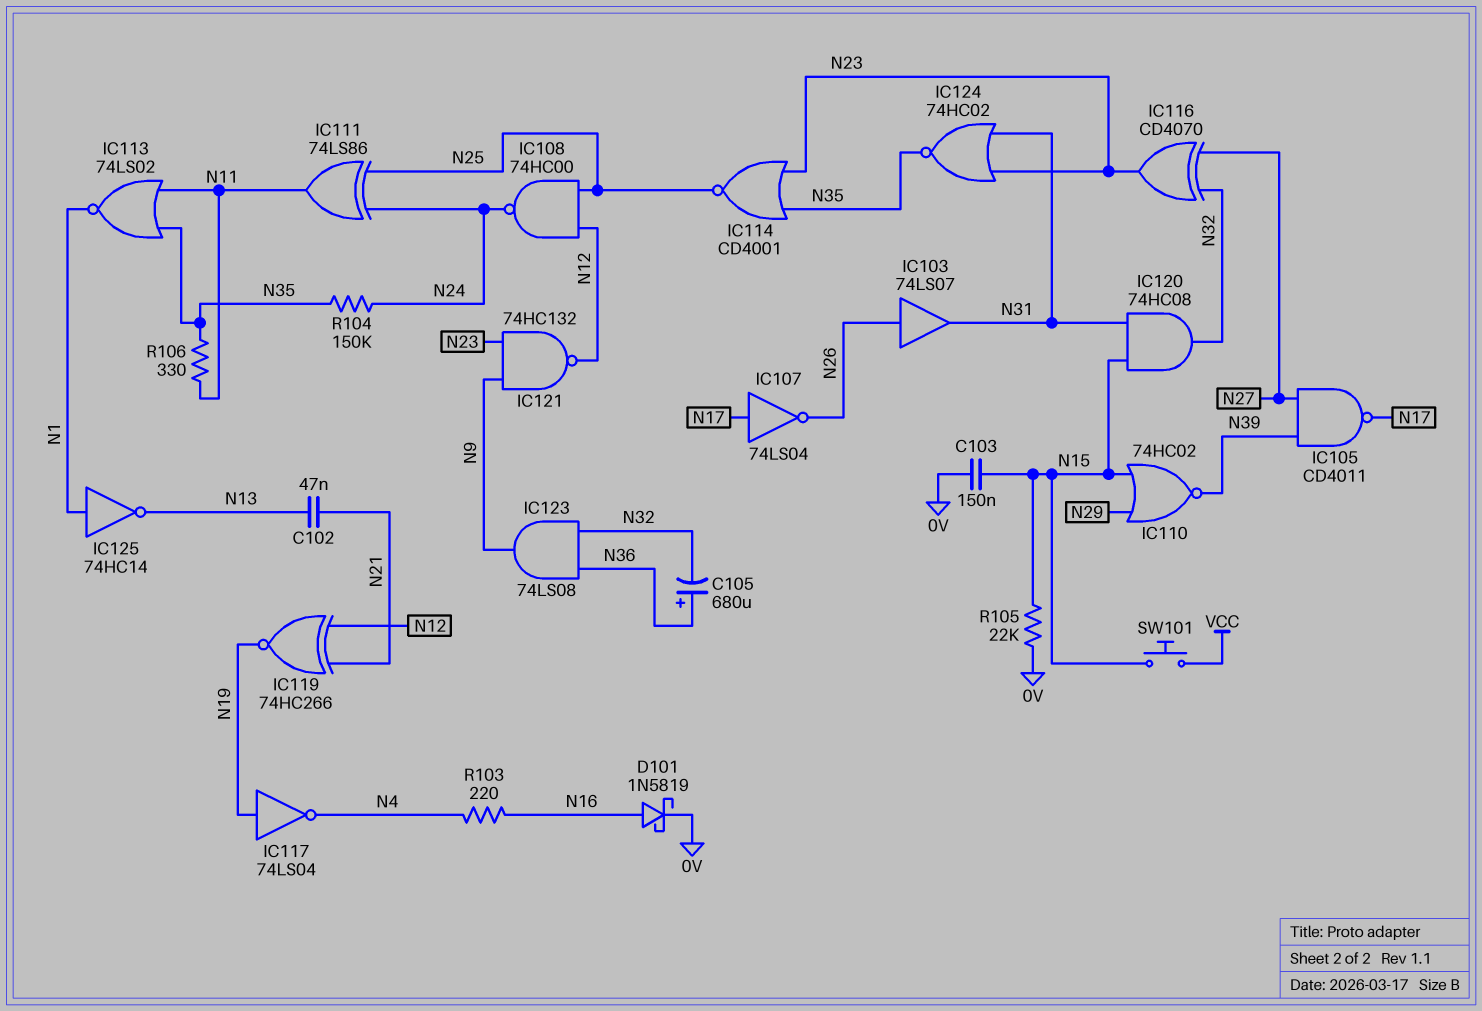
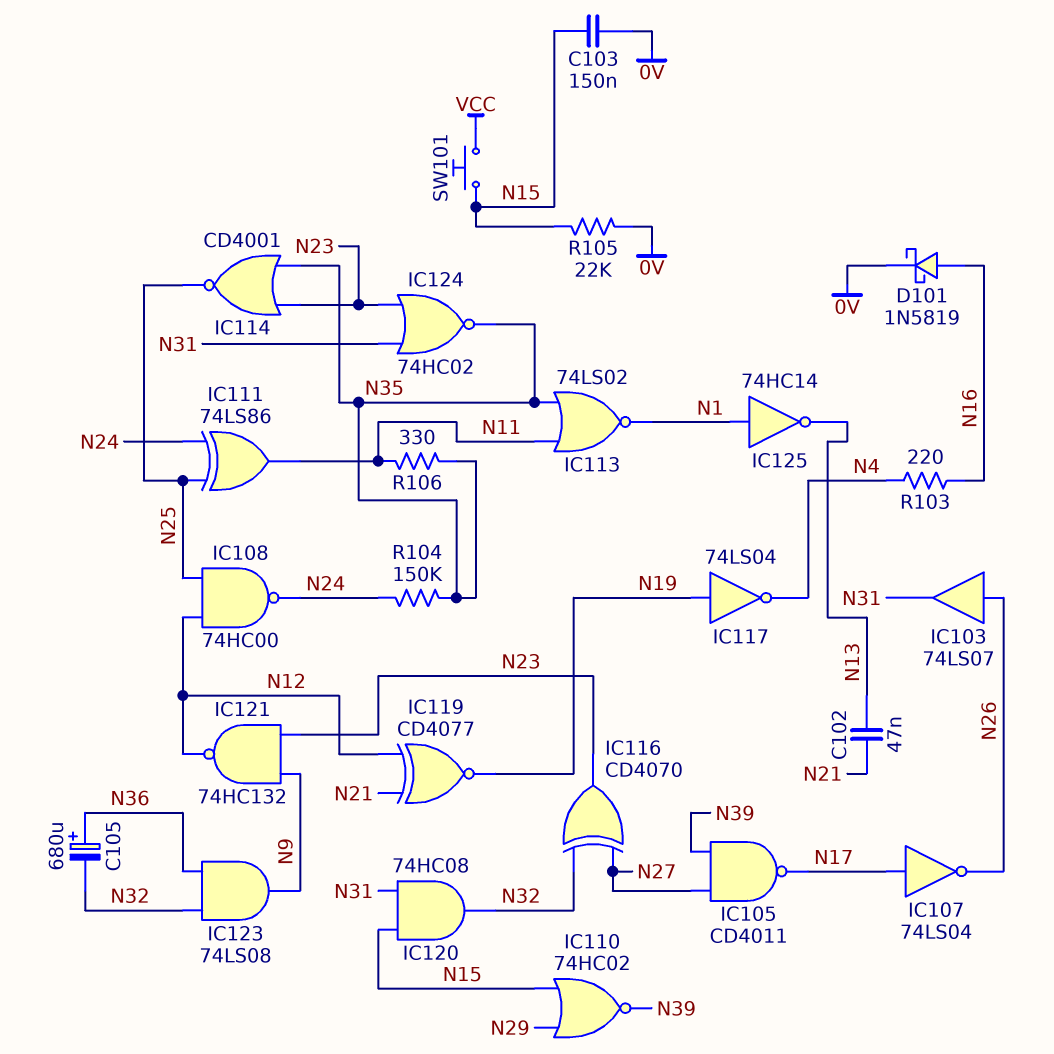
IC119: XNOR 74HC266 (in N12, in N21, out N19) -> XNOR CD4077 (in N12, in N21, out N19)

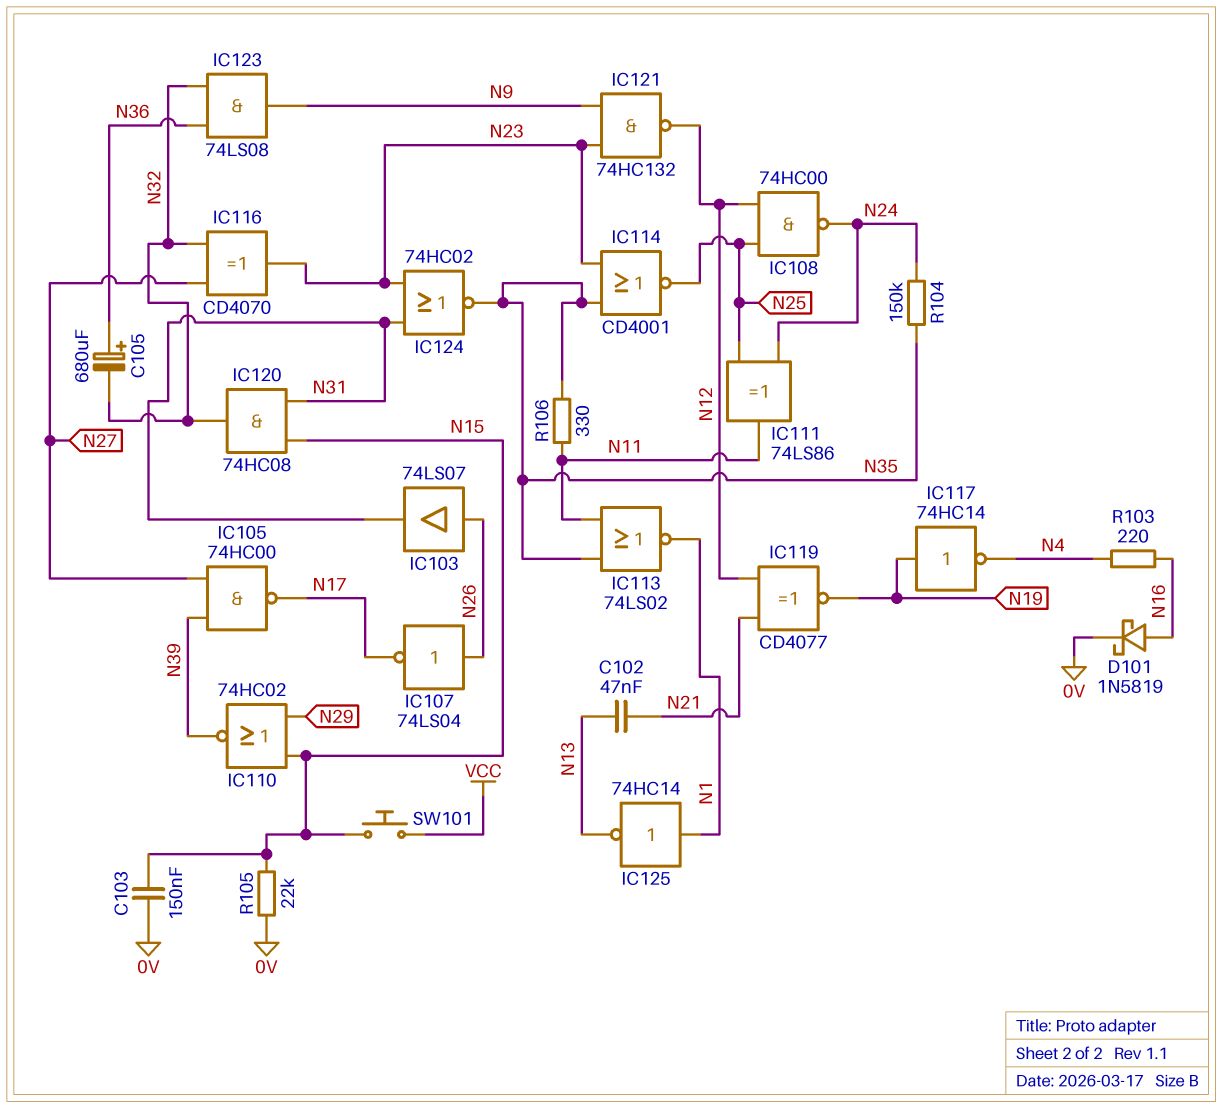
IC105: NAND CD4011 (in N27, in N39, out N17) -> NAND 74HC00 (in N27, in N39, out N17)
IC107: NOT 74LS04 (in N17, out N26) -> NOT 74LS04 (in N26, out N17)
IC117: NOT 74LS04 (in N19, out N4) -> NOT 74HC14 (in N19, out N4)

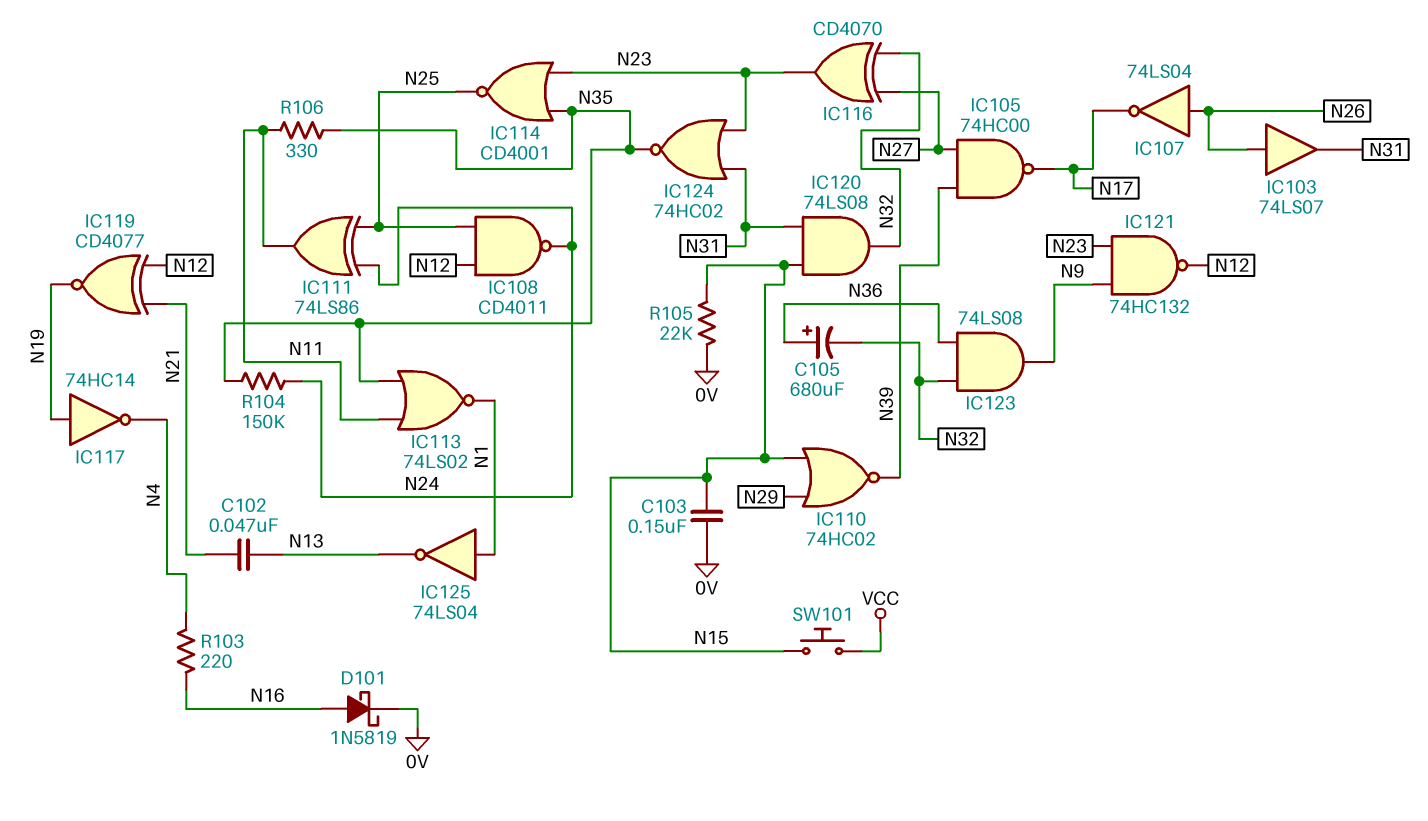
IC108: NAND 74HC00 (in N12, in N25, out N24) -> NAND CD4011 (in N12, in N25, out N24)
IC120: AND 74HC08 (in N15, in N31, out N32) -> AND 74LS08 (in N15, in N31, out N32)
IC125: NOT 74HC14 (in N1, out N13) -> NOT 74LS04 (in N1, out N13)

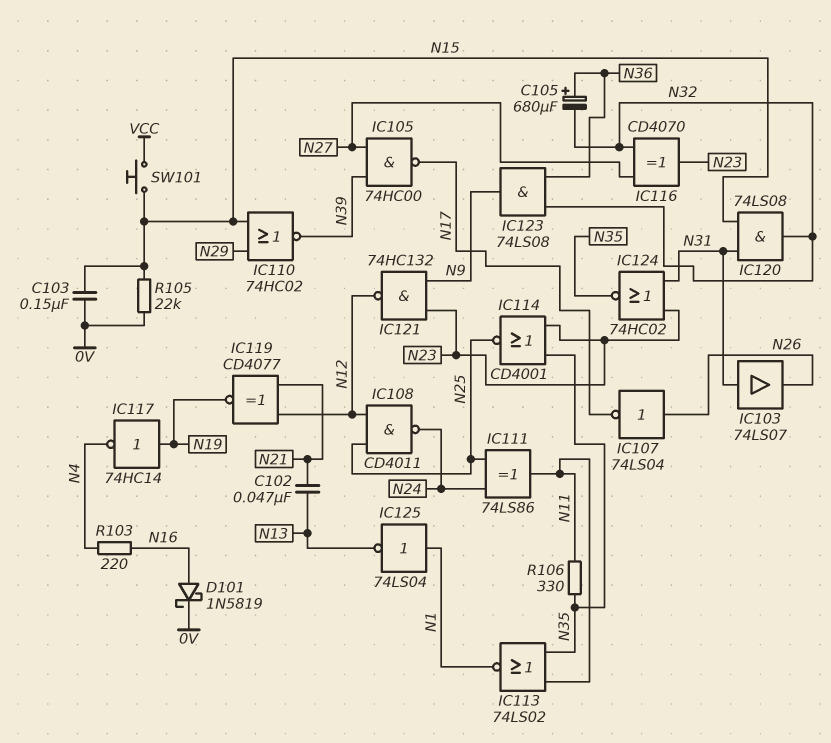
IC103: buffer 74LS07 (in N26, out N31) -> buffer 74LS07 (in N31, out N26)
R104: 150k (N24, N35) -> none

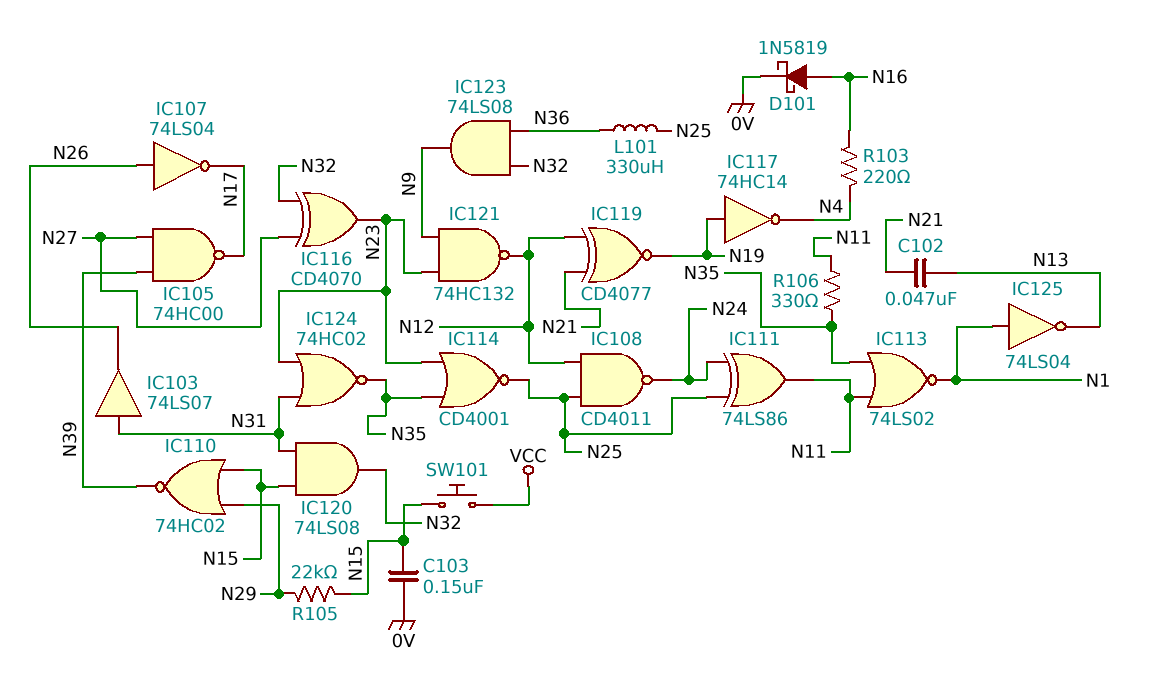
C105: 680uF (plus N36, minus N32) -> none
L101: none -> 330uH (N25, N36)
R105: 22k (0V, N15) -> 22k (N15, N29)

